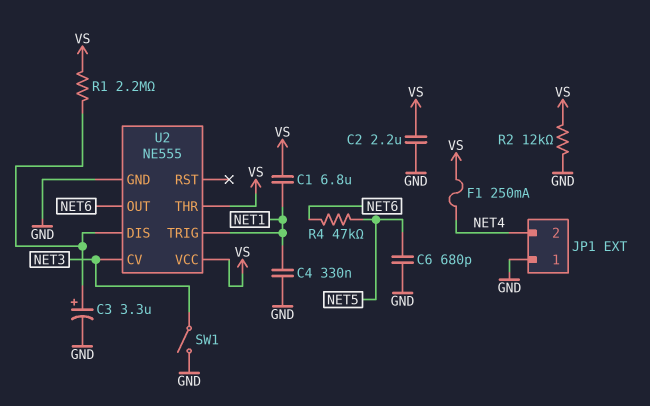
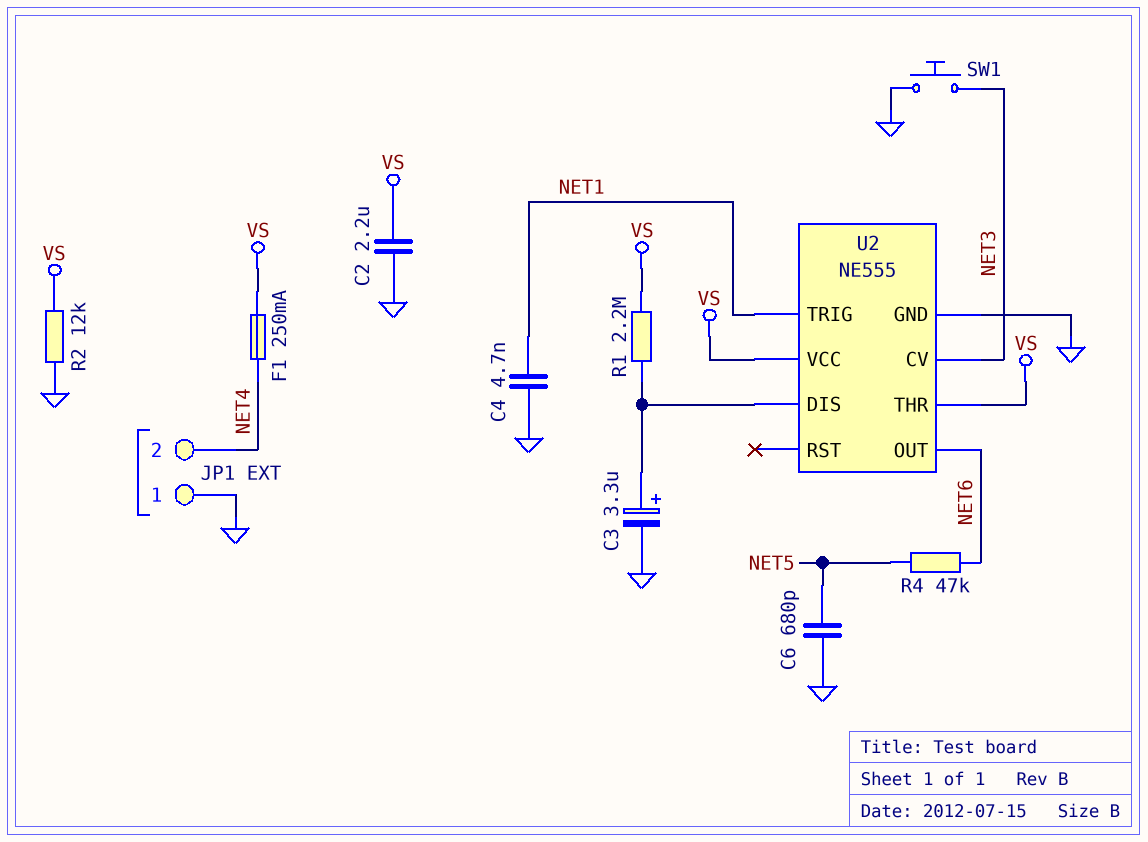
C1: 6.8uF (NET1, VS) -> none
C4: 330nF (GND, NET1) -> 4.7nF (GND, NET1)
SW1: switch (GND, NET3) -> button (GND, NET3)

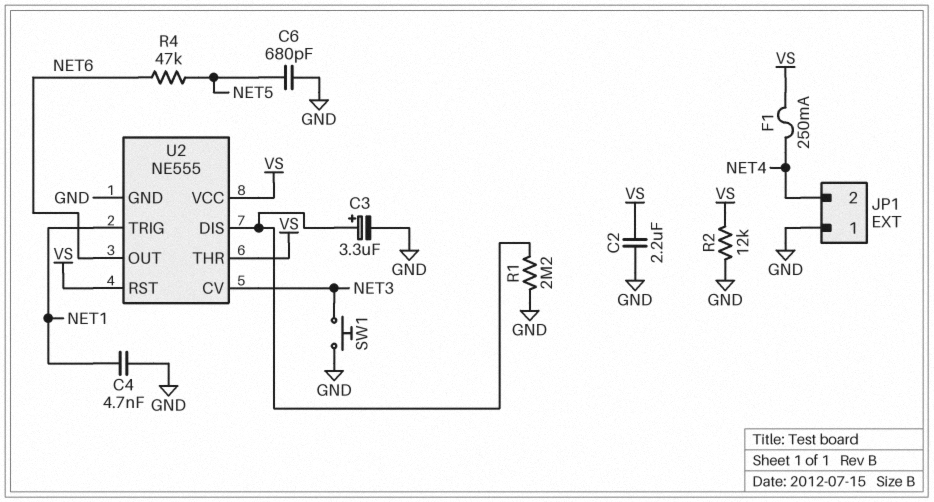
R1: 2.2M (U2/DIS, VS) -> 2.2M (GND, U2/DIS)
U2 pin RST: none -> VS

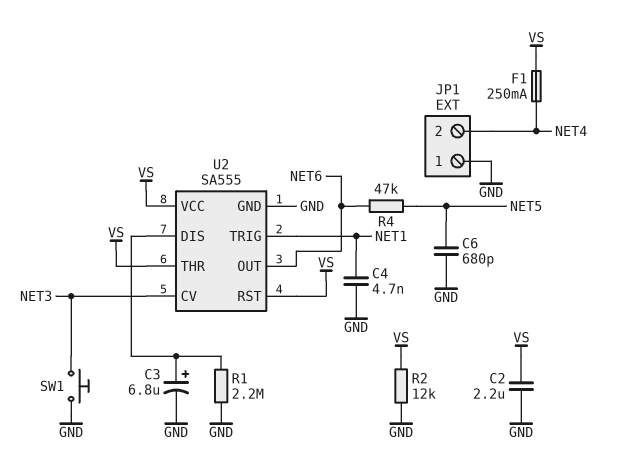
C3: 3.3uF (plus U2/DIS, minus GND) -> 6.8uF (plus U2/DIS, minus GND)
U2: NE555 -> SA555

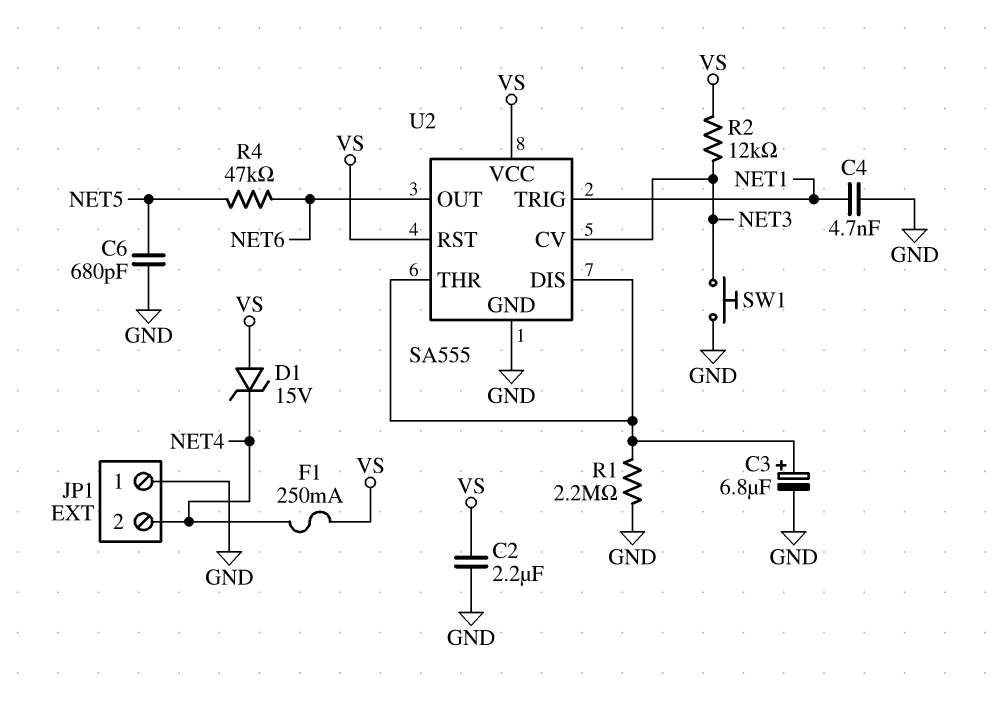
D1: none -> zener 15V (A VS, K NET4)
R2: 12k (GND, VS) -> 12k (NET3, VS)
U2 pin THR: VS -> U2/DIS

